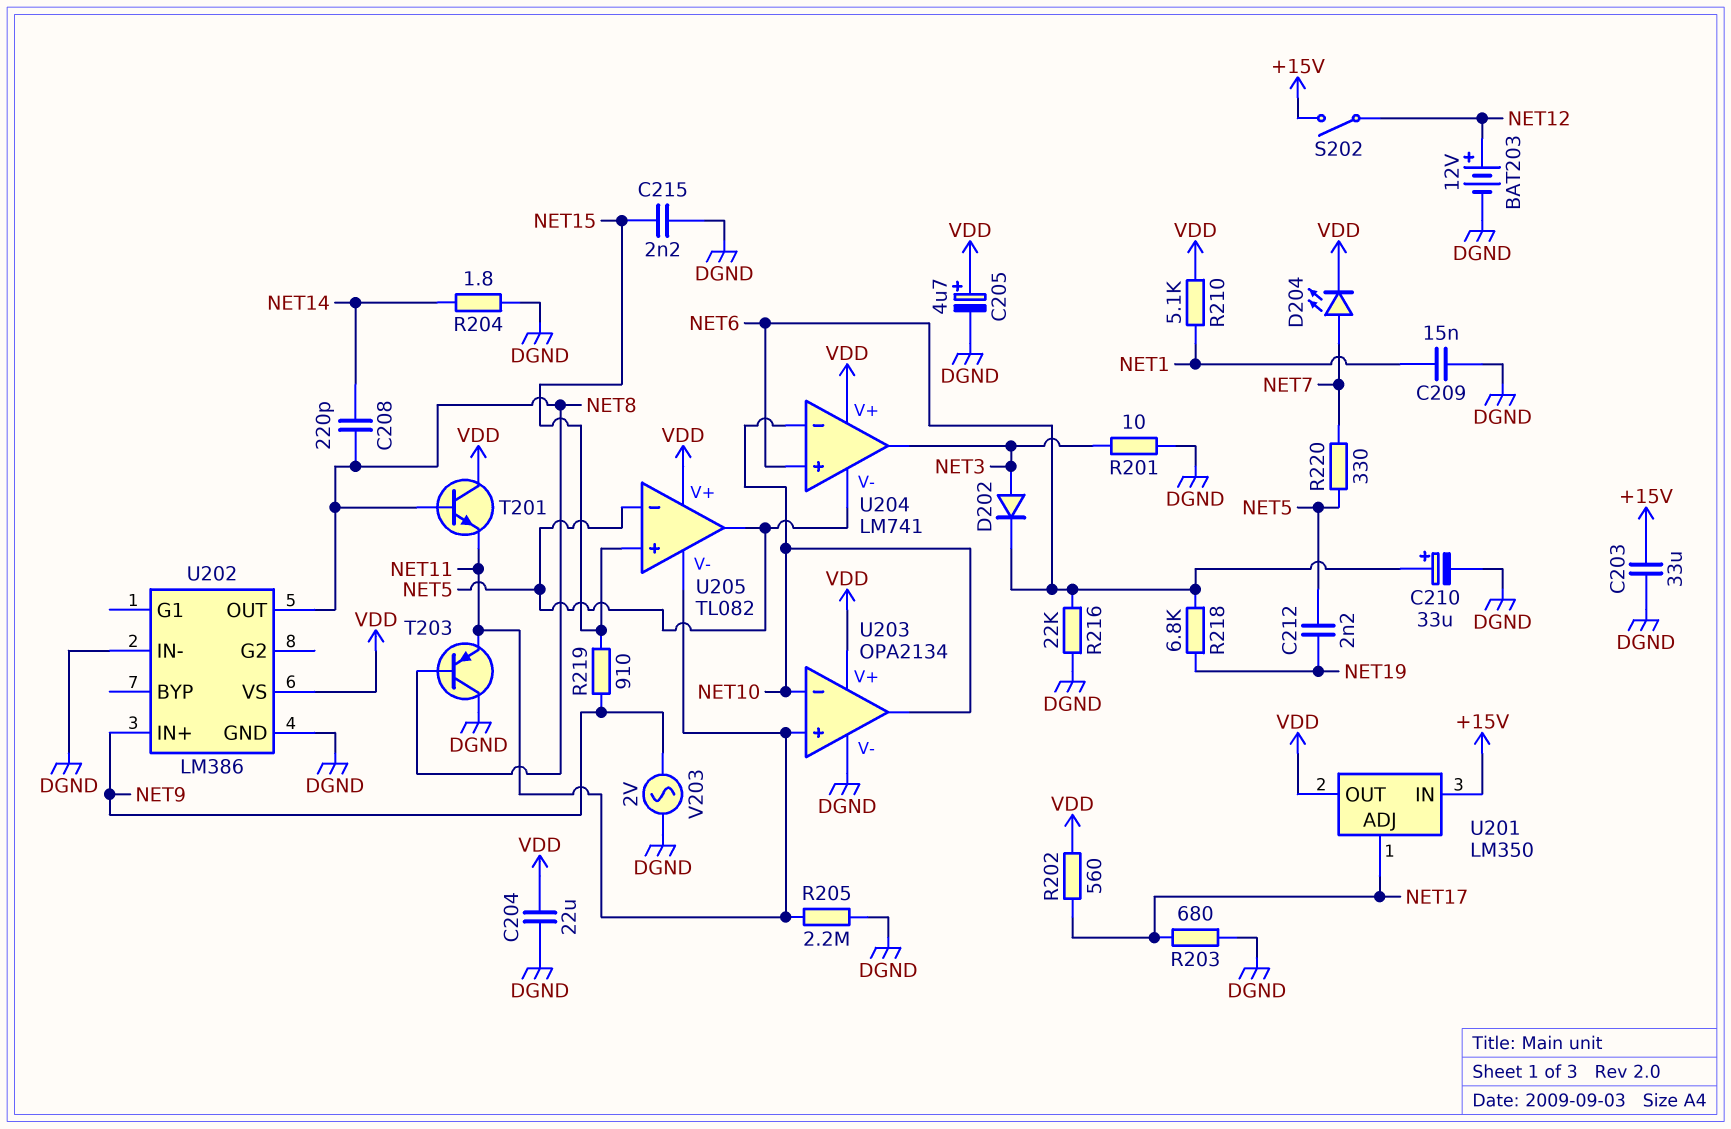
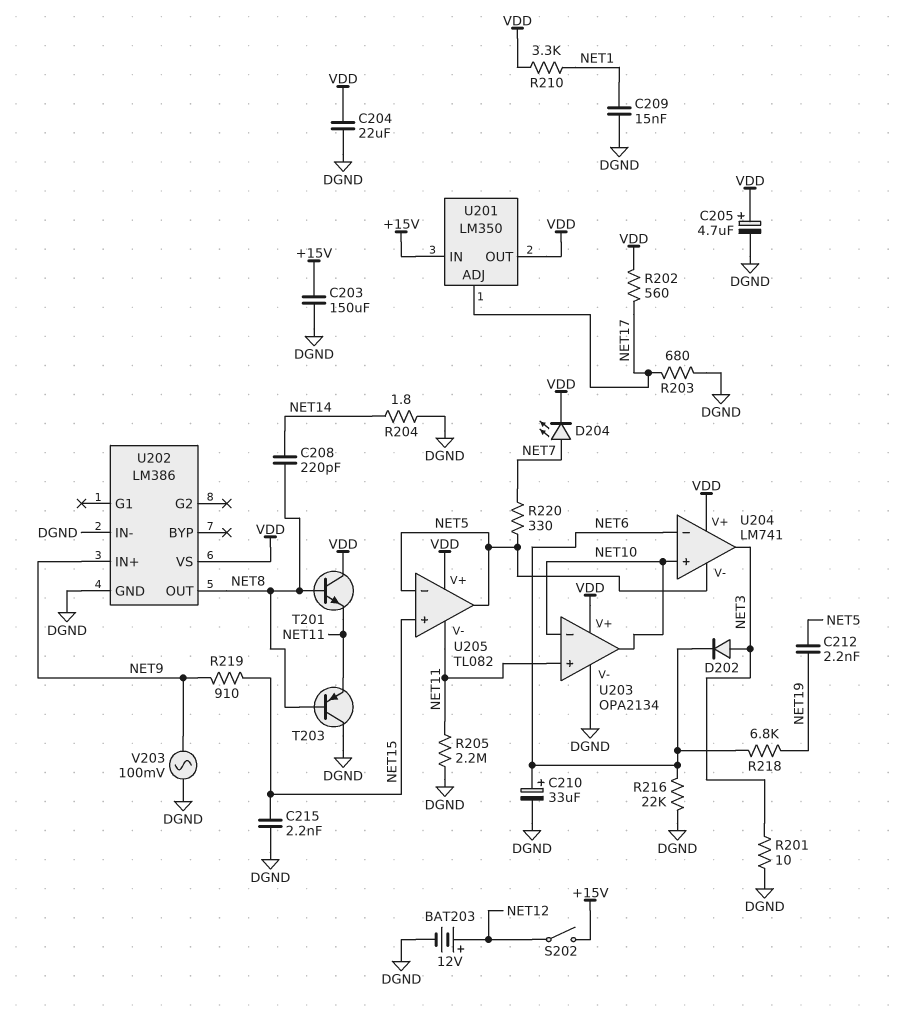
C203: 33uF (+15V, DGND) -> 150uF (+15V, DGND)
R210: 5.1k (NET1, VDD) -> 3.3k (NET1, VDD)
U204 pin in+: NET6 -> NET10
U204 pin in-: NET10 -> NET6
V203: AC 2V (DGND, NET9) -> AC 100mV (DGND, NET9)

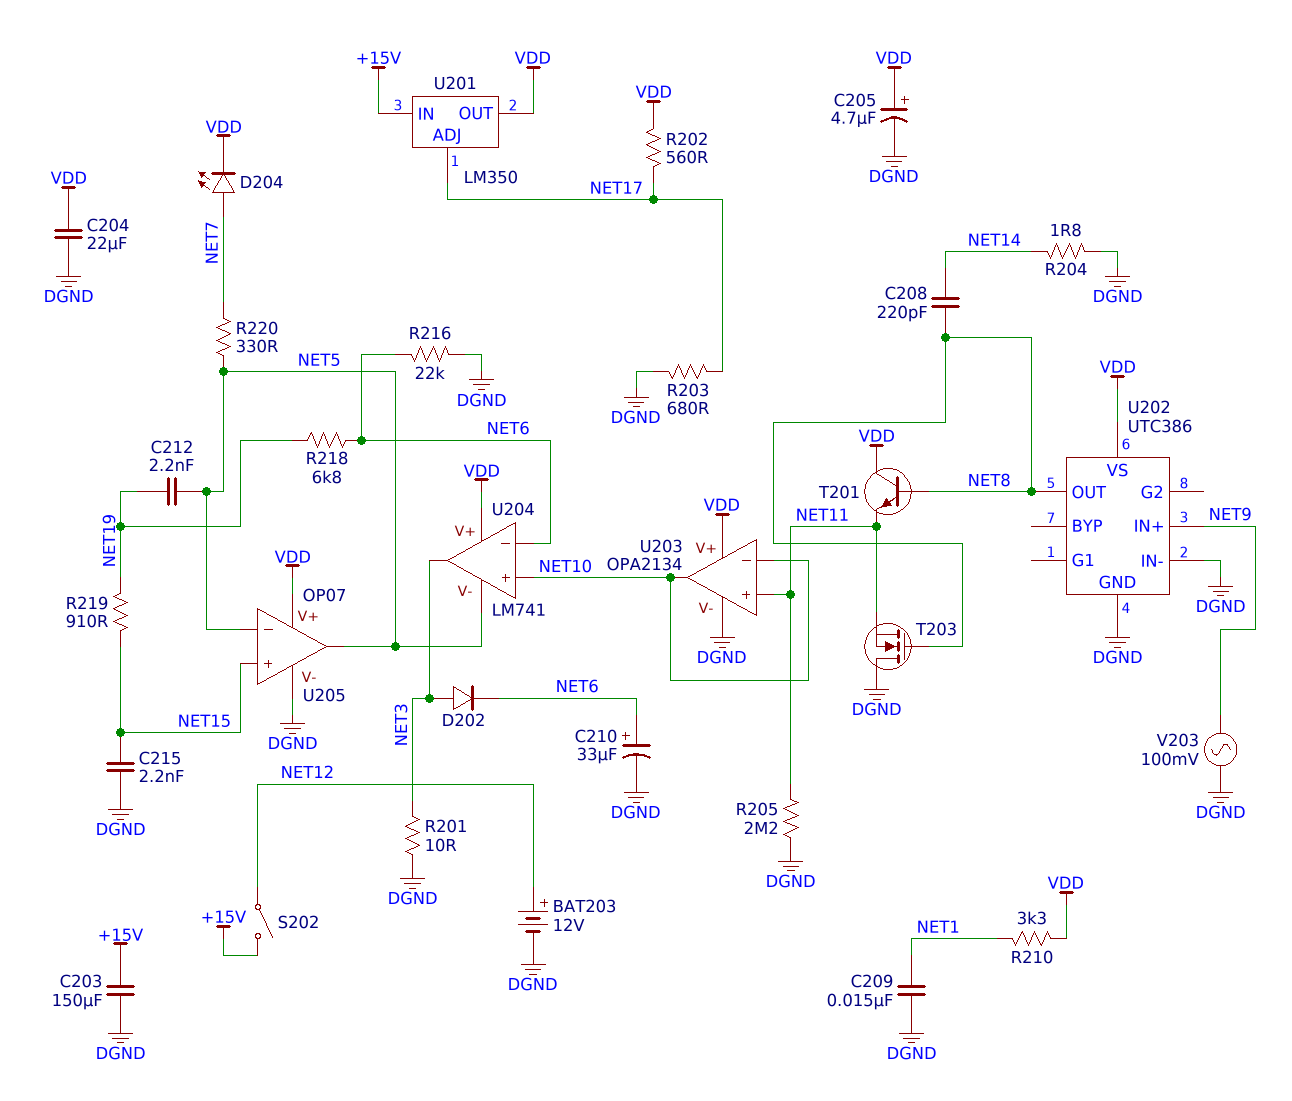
R219: 910 (NET9, NET15) -> 910 (NET15, NET19)
T203: PNP (B NET8, C DGND, E NET11) -> NMOS (G NET8, D DGND, S NET11)
U202: LM386 -> UTC386
U205: TL082 -> OP07
U205 pin V-: NET11 -> DGND

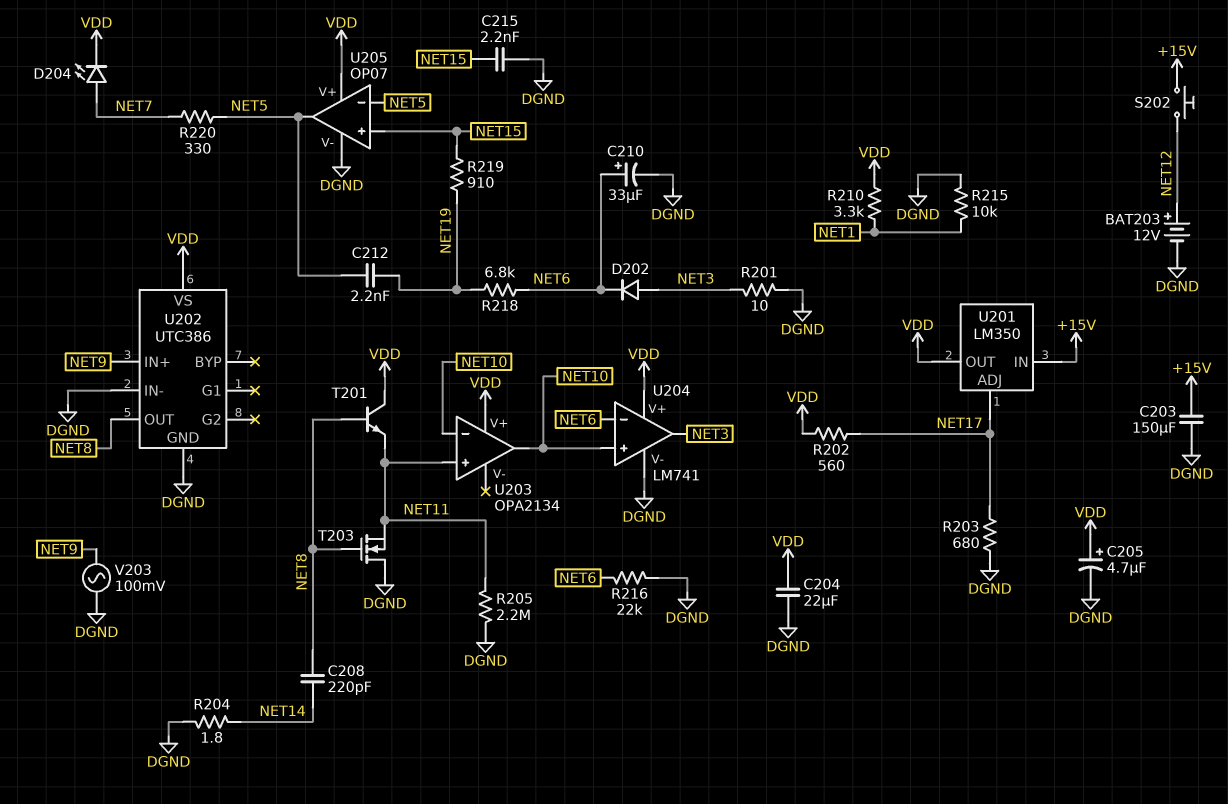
C209: 15nF (DGND, NET1) -> none
R215: none -> 10k (DGND, NET1)
S202: switch (+15V, NET12) -> button (+15V, NET12)
U203 pin V-: DGND -> none
U204 pin V-: NET5 -> DGND

